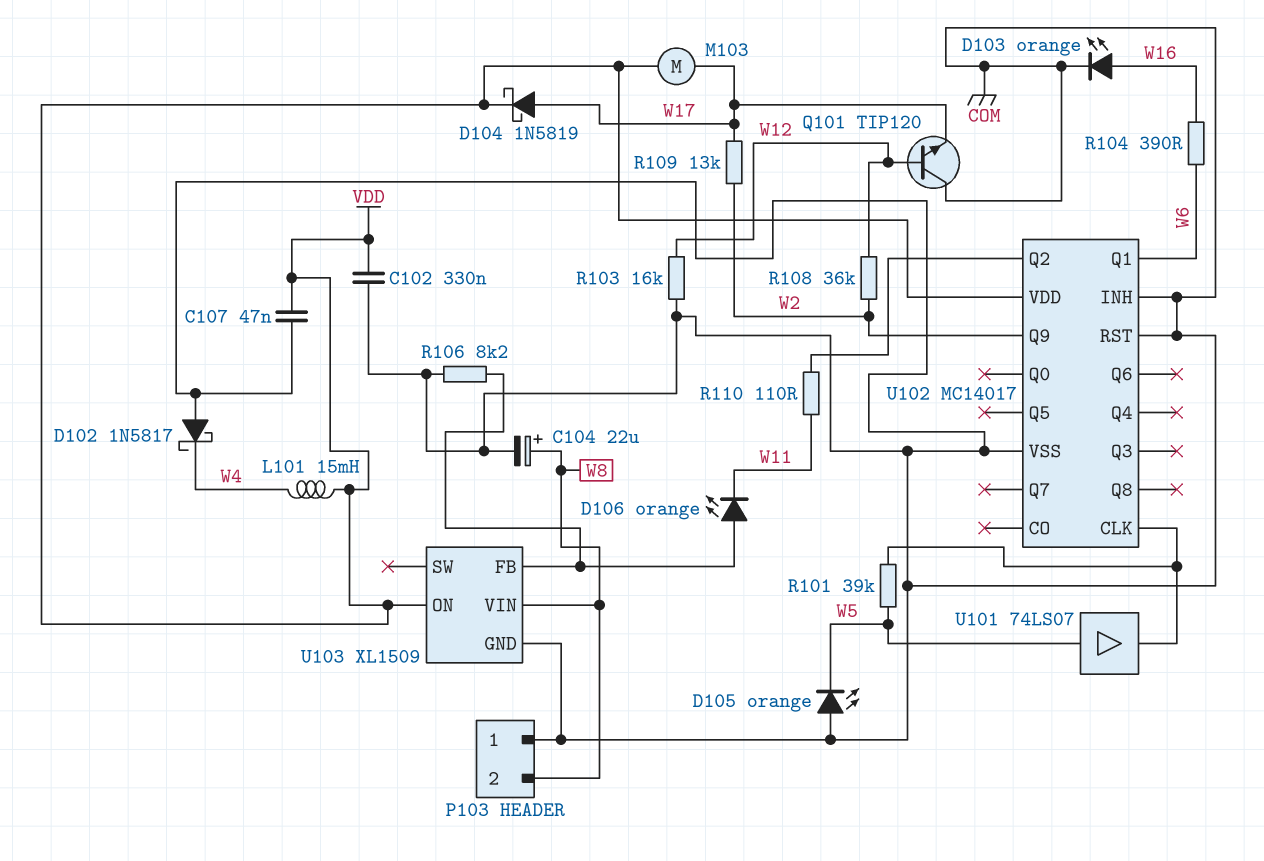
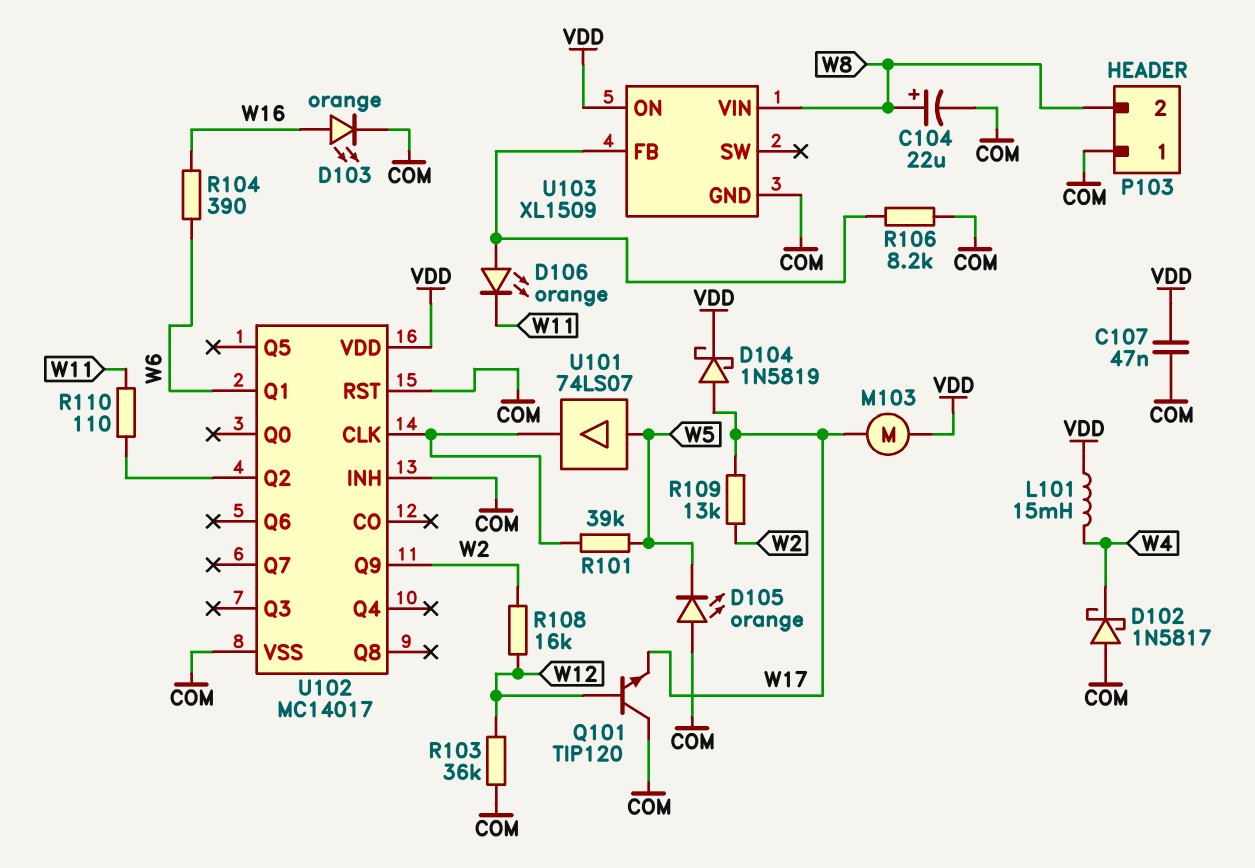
C102: 330nF (COM, VDD) -> none
R103: 16k (COM, W12) -> 36k (COM, W12)
R108: 36k (W2, W12) -> 16k (W2, W12)

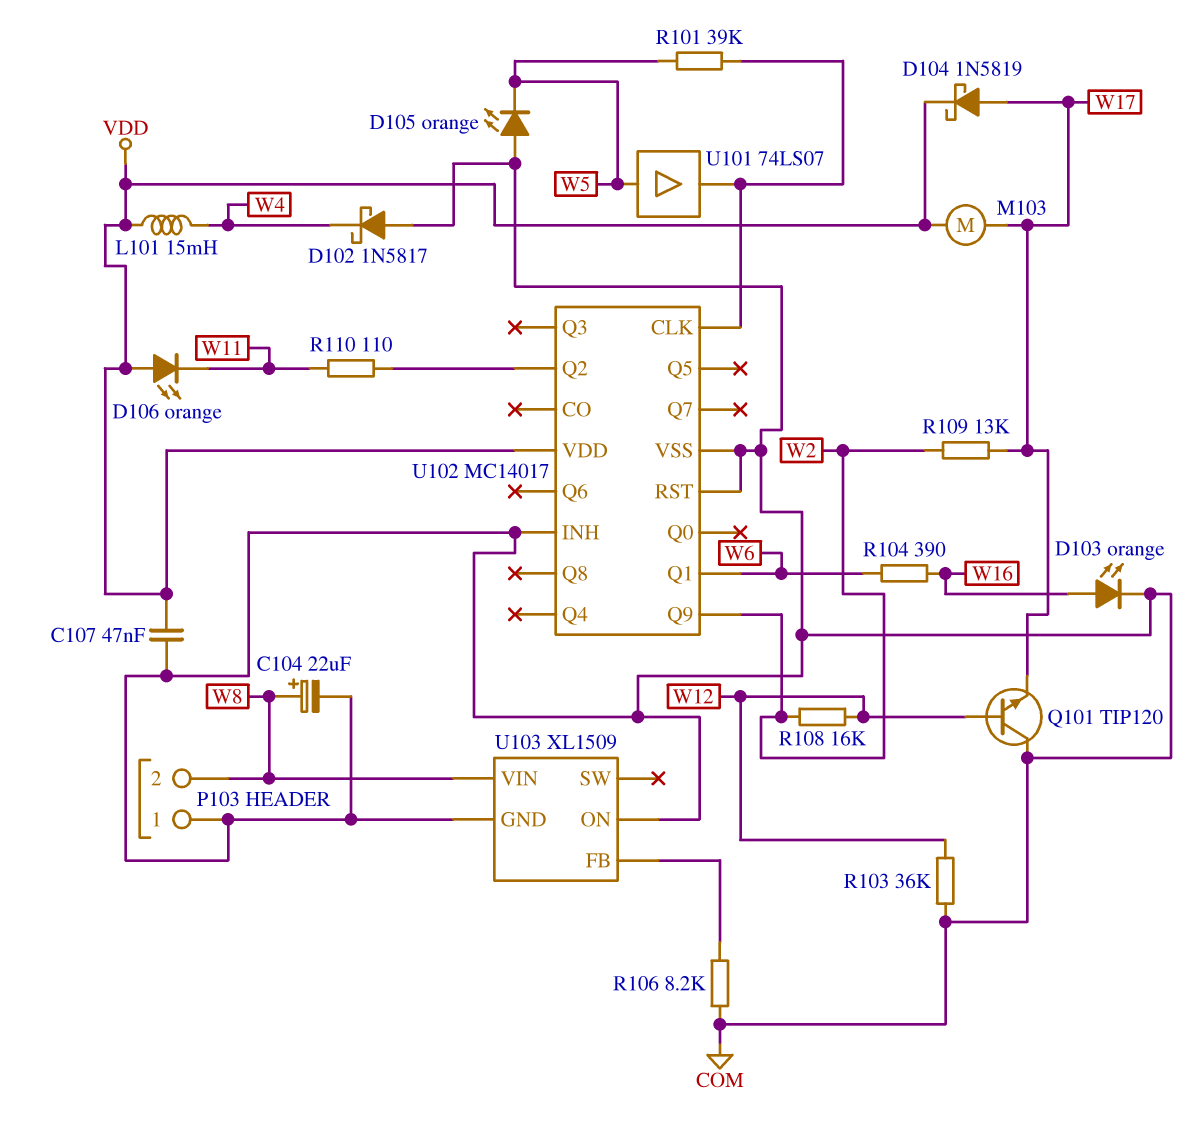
D106: LED orange (A U103/FB, K W11) -> LED orange (A VDD, K W11)
U103 pin ON: VDD -> COM

